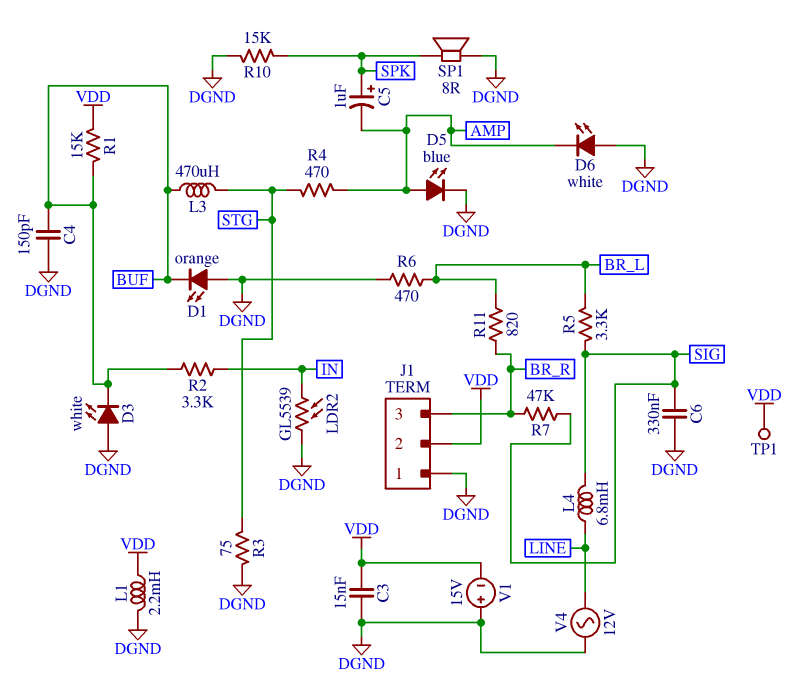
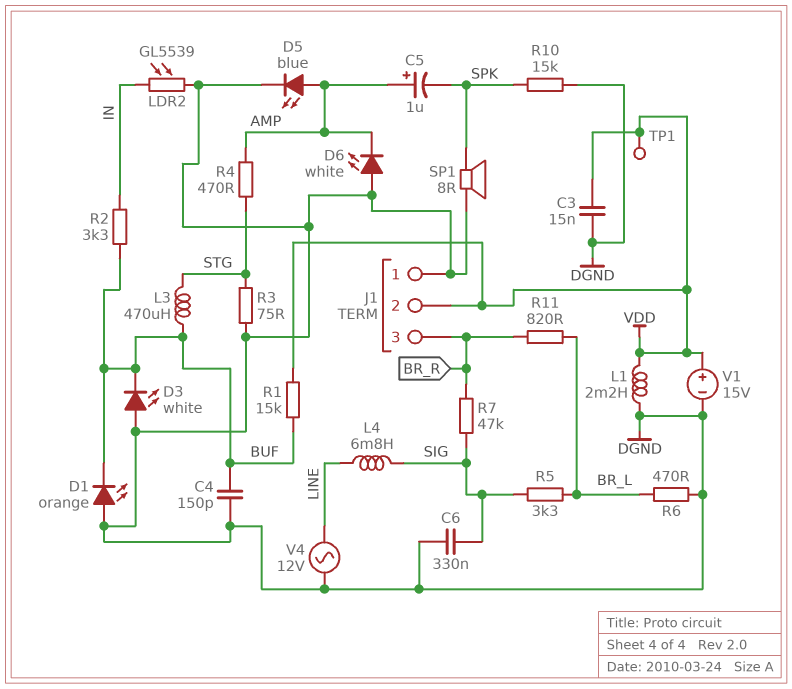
C5: 1uF (plus SPK, minus AMP) -> 1uF (plus AMP, minus SPK)
V1: 15V (plus DGND, minus VDD) -> 15V (plus VDD, minus DGND)

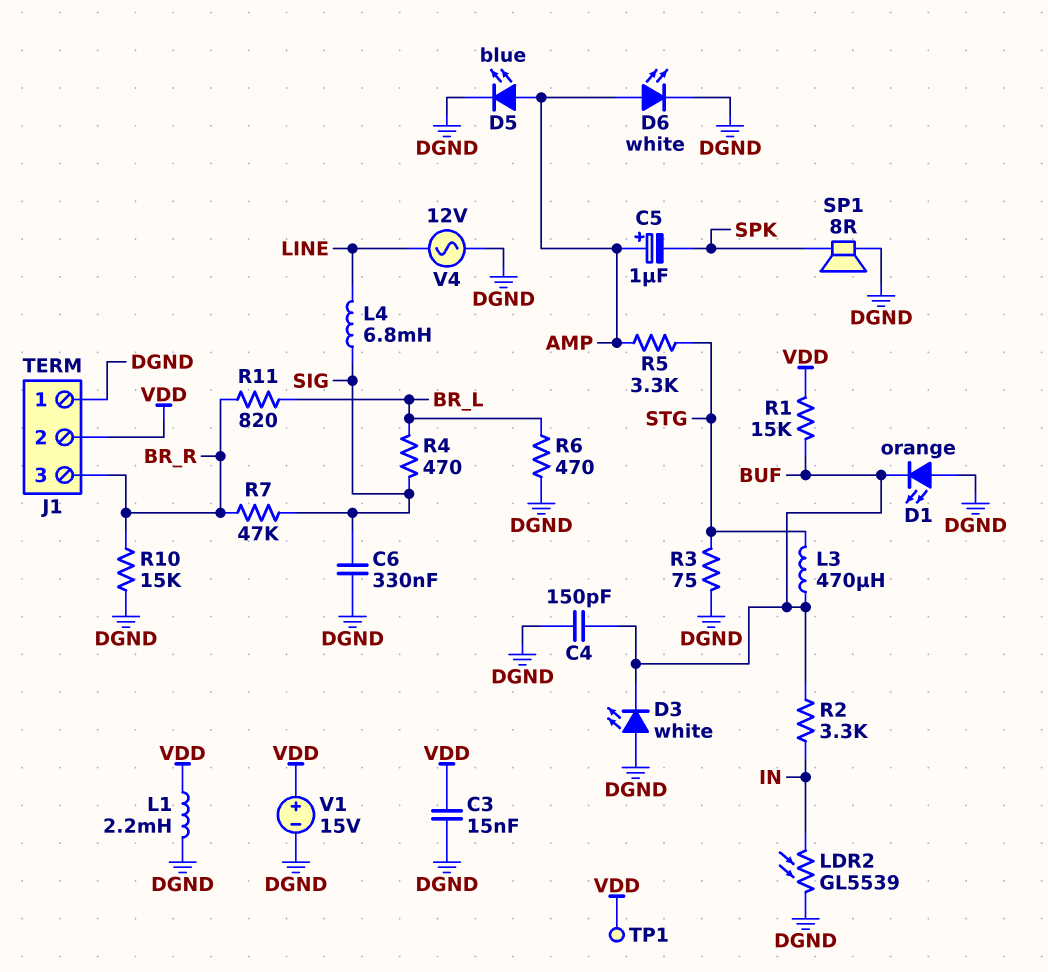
D6: LED white (A DGND, K AMP) -> LED white (A AMP, K DGND)
R4: 470 (AMP, STG) -> 470 (BR_L, SIG)
R5: 3.3k (BR_L, SIG) -> 3.3k (AMP, STG)
R10: 15k (DGND, SPK) -> 15k (BR_R, DGND)

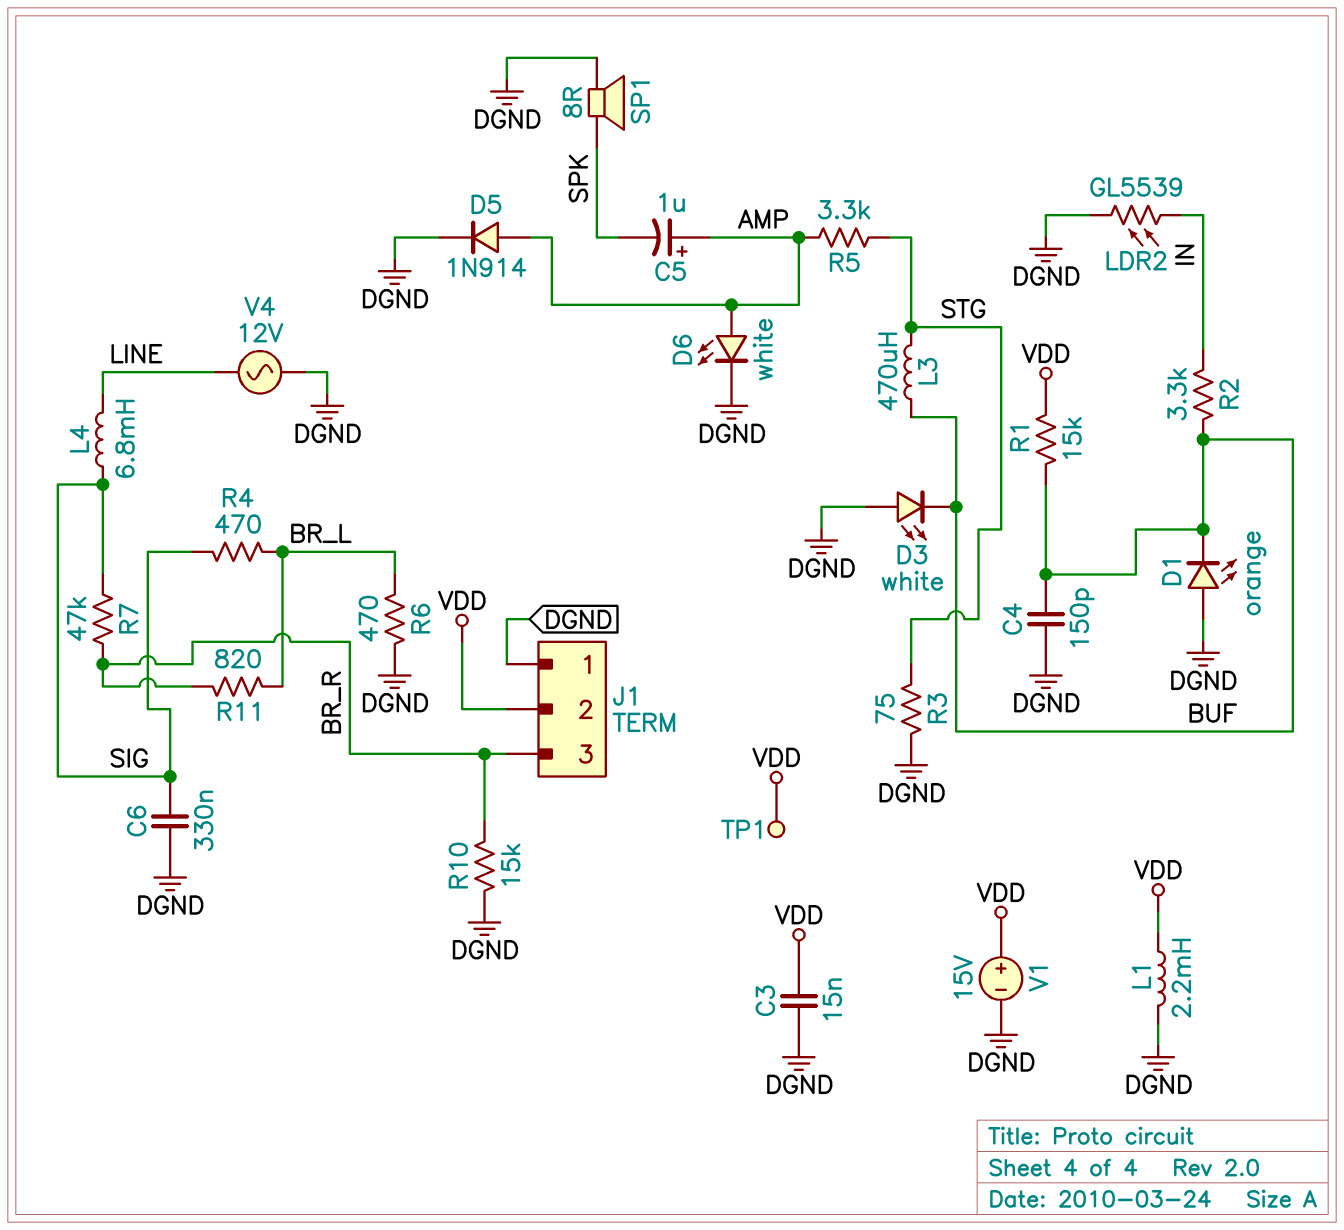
D5: LED blue (A AMP, K DGND) -> diode 1N914 (A AMP, K DGND)

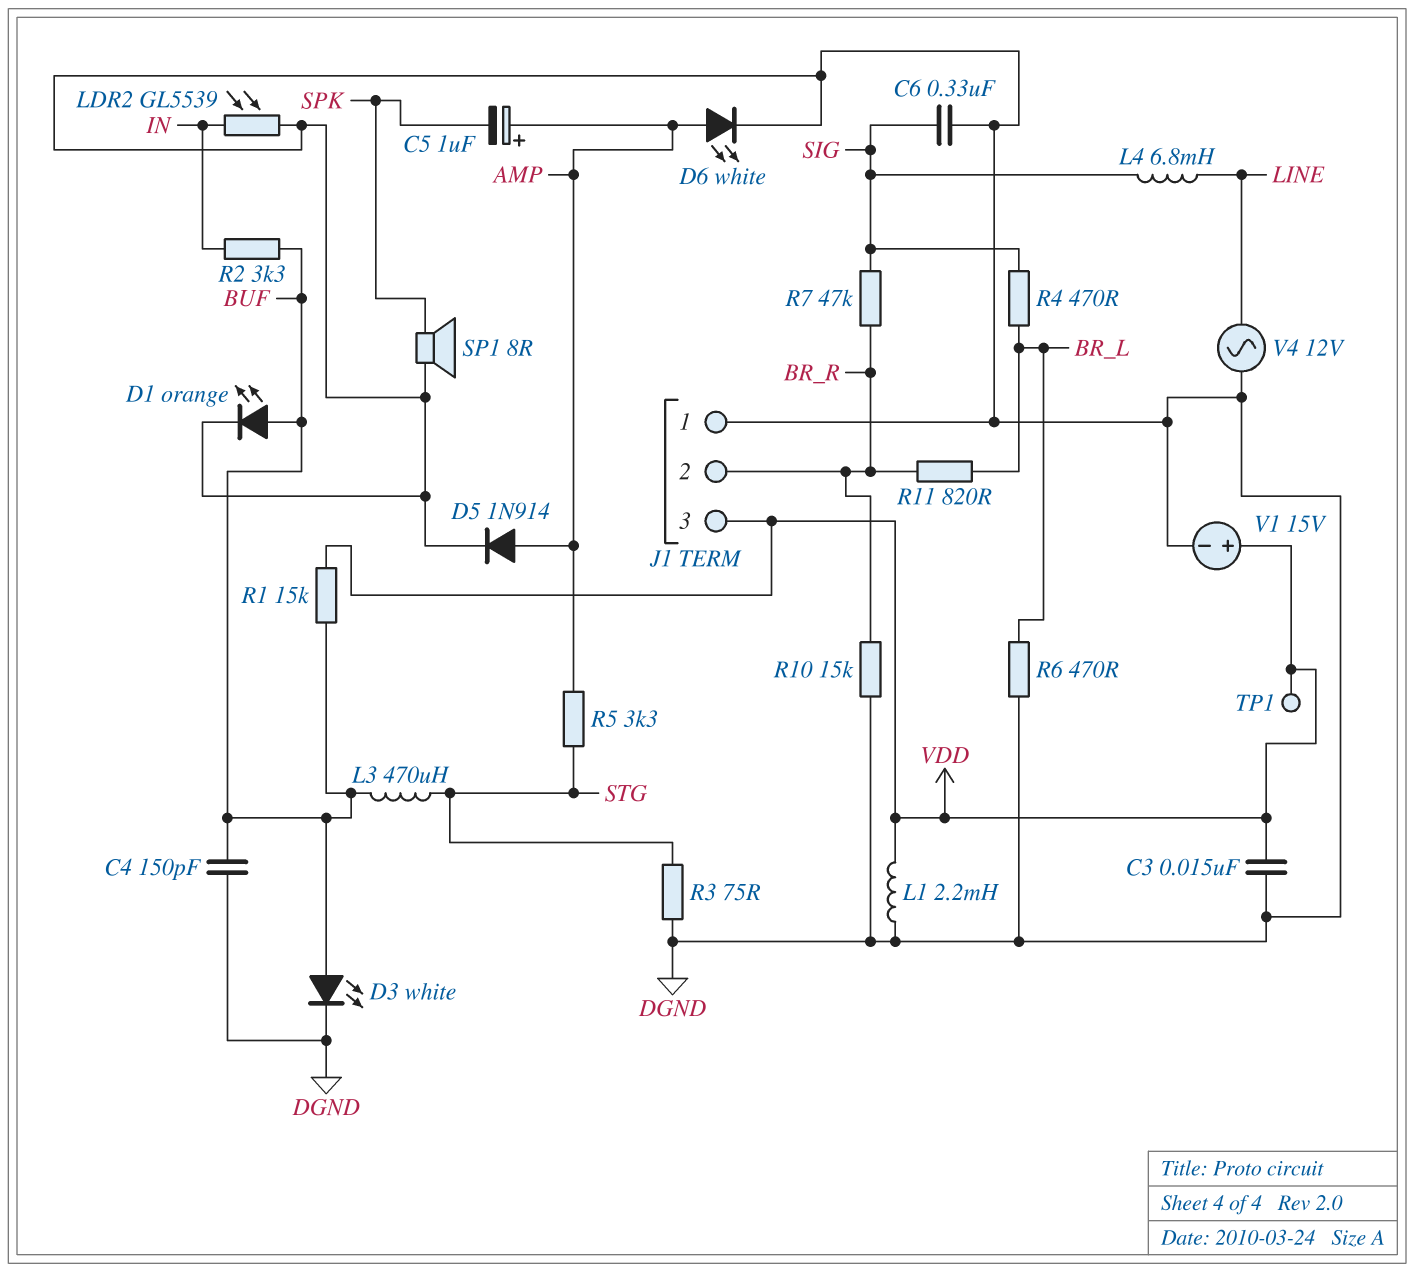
D1: LED orange (A DGND, K BUF) -> LED orange (A BUF, K DGND)
D3: LED white (A DGND, K BUF) -> LED white (A BUF, K DGND)
J1 pin 2: VDD -> BR_R
J1 pin 3: BR_R -> VDD

